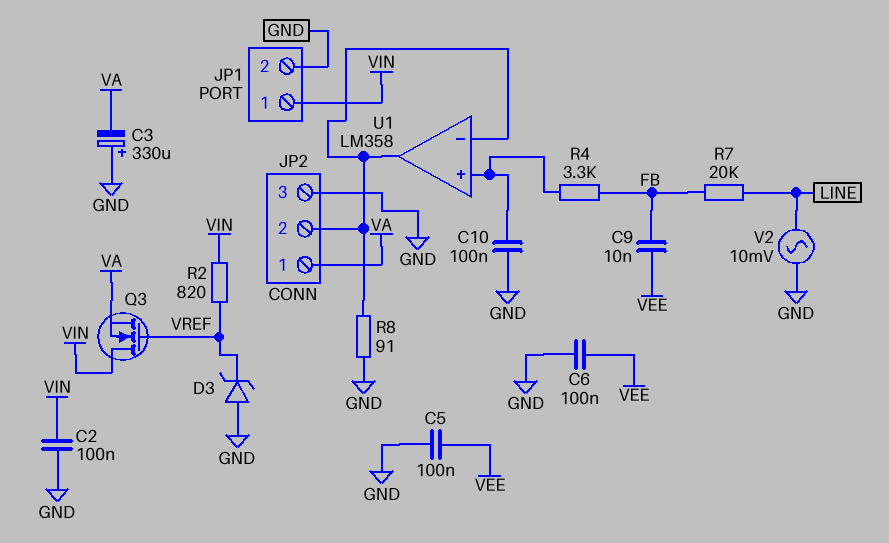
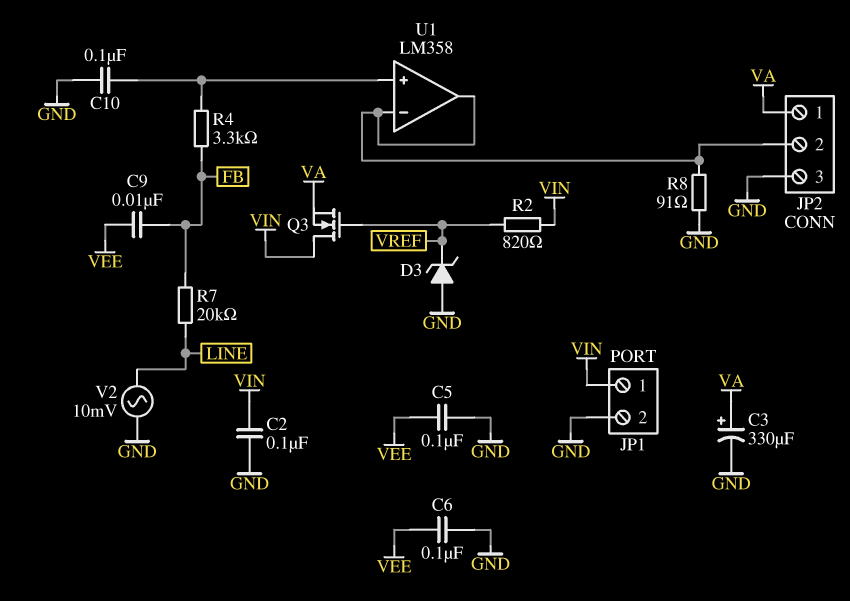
C3: 330uF (plus GND, minus VA) -> 330uF (plus VA, minus GND)

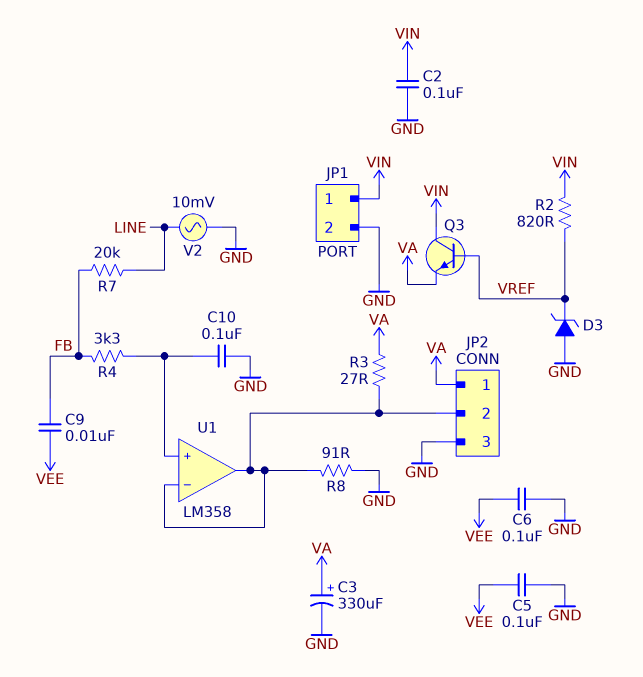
Q3: NMOS (G VREF, D VIN, S VA) -> NPN (B VREF, C VIN, E VA)
R3: none -> 27 (JP2/2, VA)

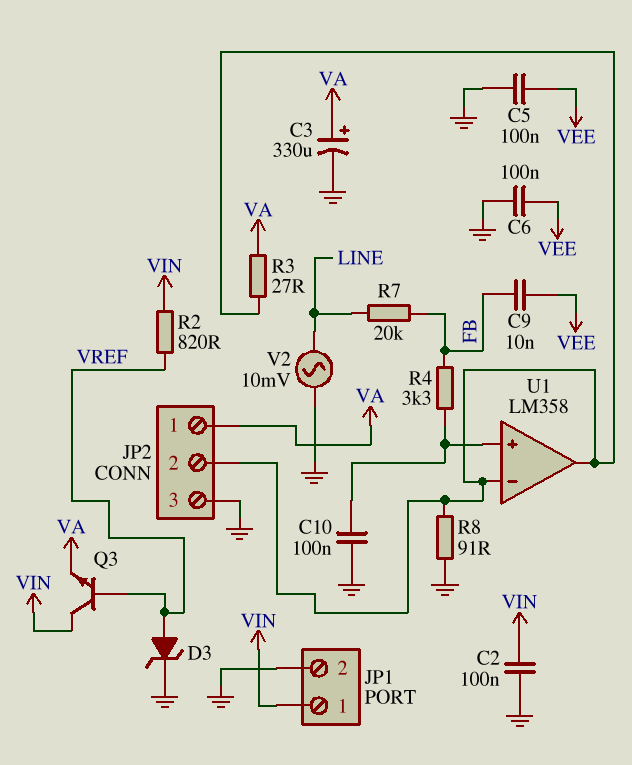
D3: zener (A GND, K VREF) -> zener (A VREF, K GND)

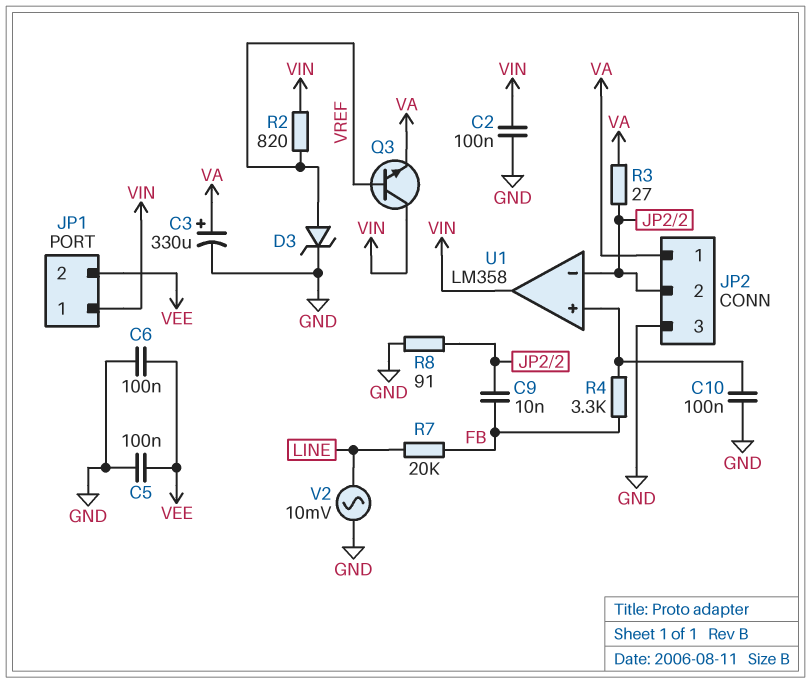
C9: 10nF (FB, VEE) -> 10nF (FB, JP2/2)
JP1 pin 2: GND -> VEE
U1 pin out: JP2/2 -> VIN

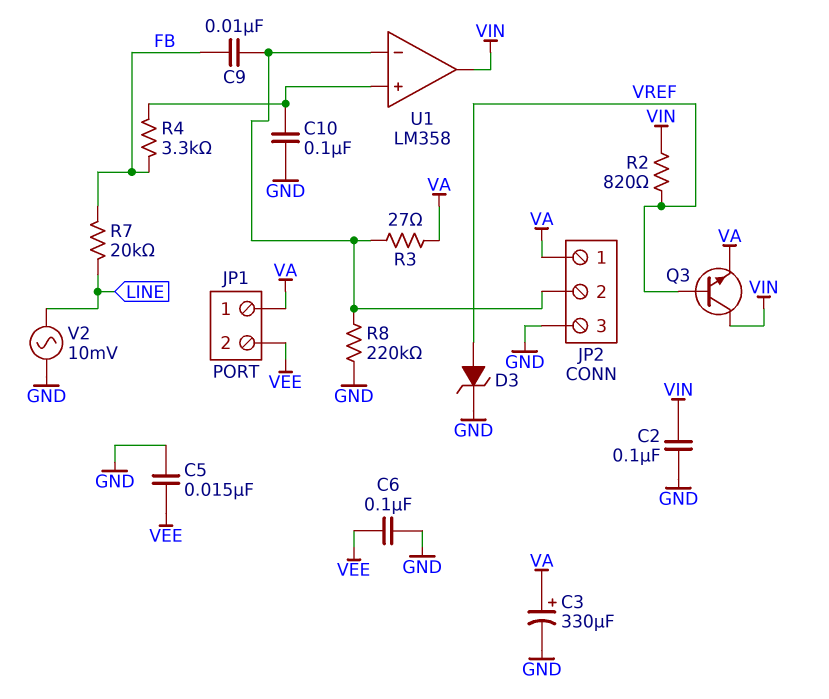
C5: 100nF (GND, VEE) -> 15nF (GND, VEE)
JP1 pin 1: VIN -> VA
R8: 91 (GND, JP2/2) -> 220k (GND, JP2/2)

